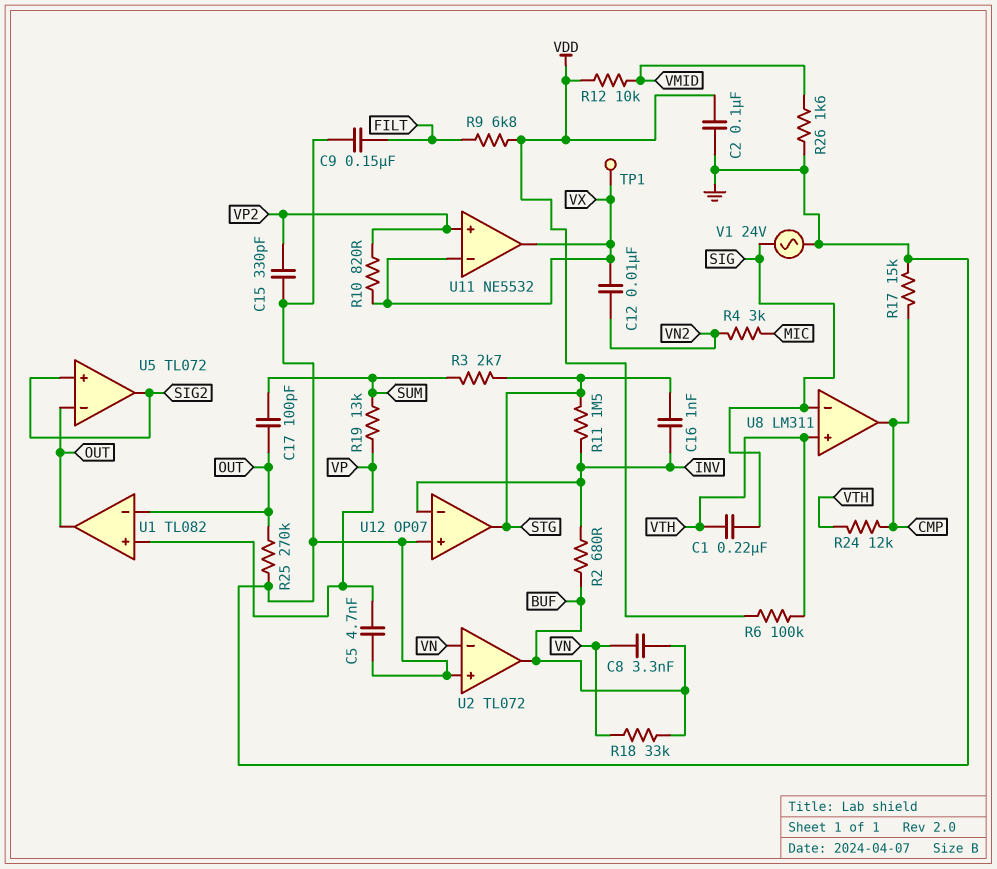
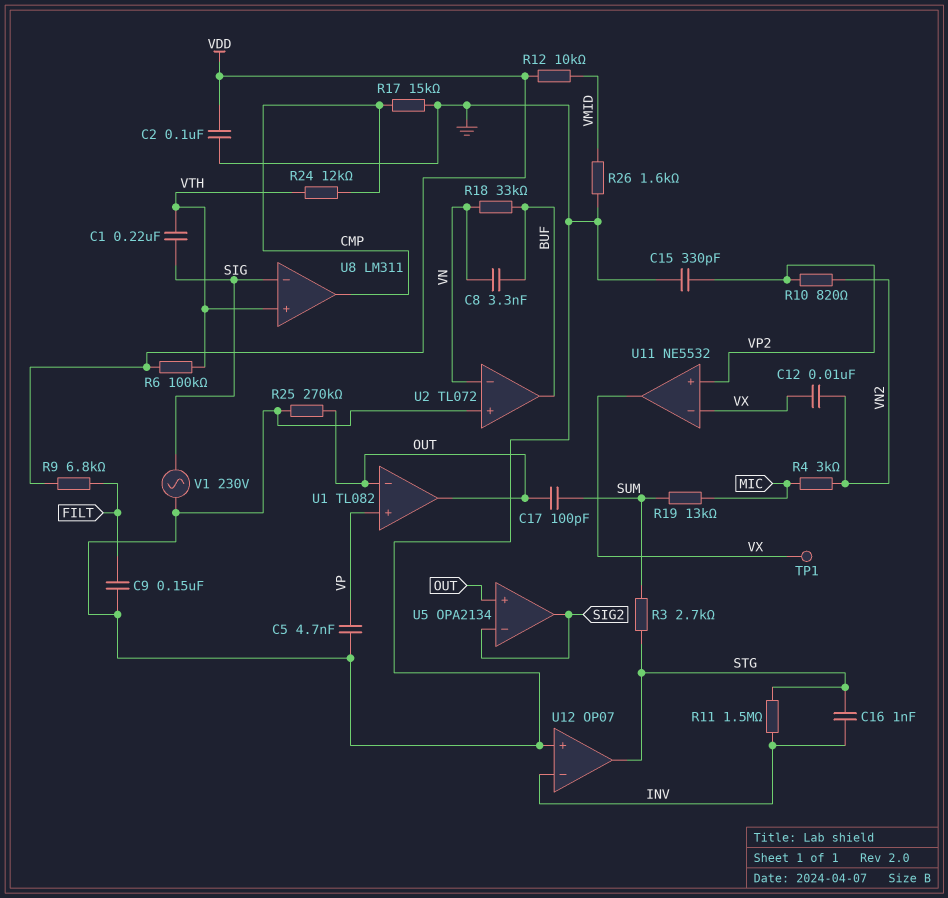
R2: 680 (BUF, INV) -> none
R10: 820 (VP2, VX) -> 820 (VN2, VP2)
R19: 13k (SUM, VP) -> 13k (MIC, SUM)
U5: TL072 -> OPA2134
U5 pin in+: SIG2 -> OUT
U5 pin in-: OUT -> SIG2
V1: AC 24V (GND, SIG) -> AC 230V (GND, SIG)

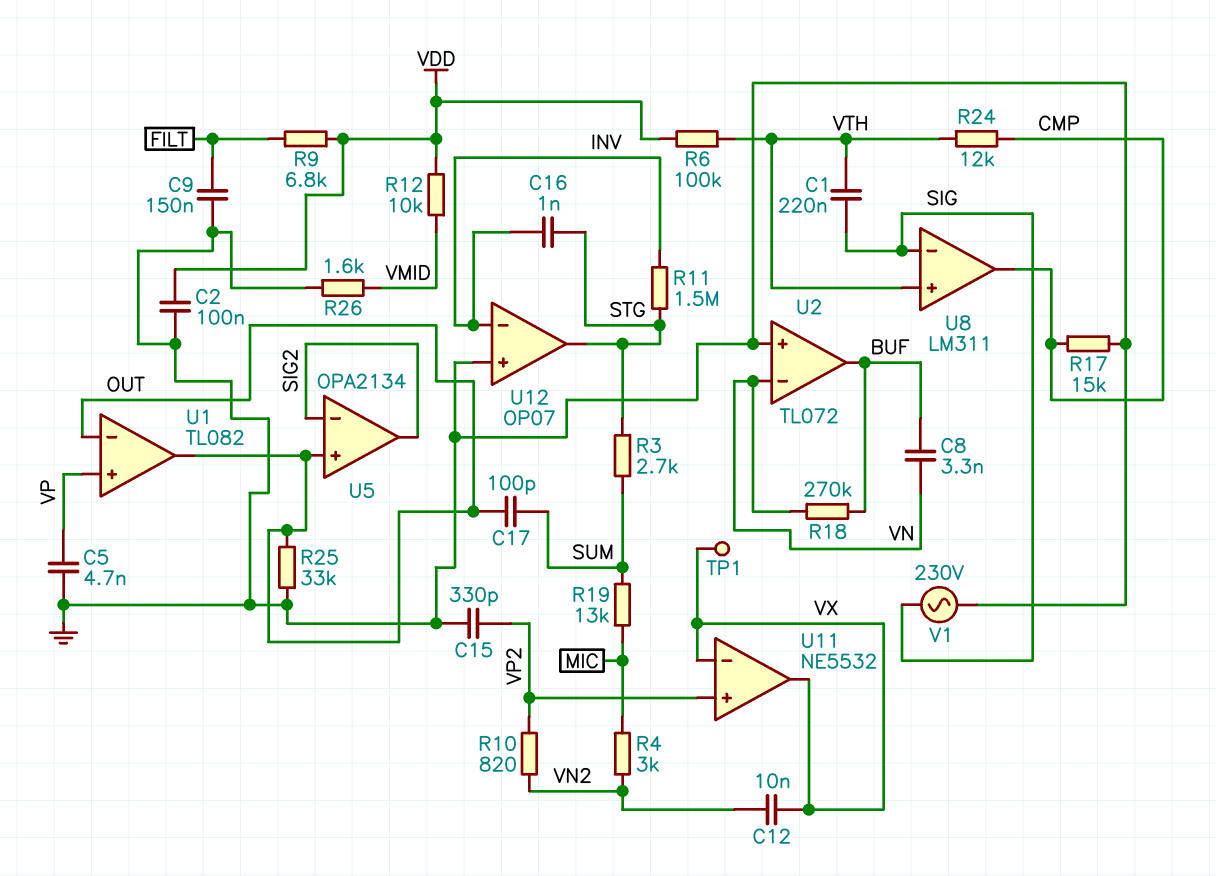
R18: 33k (BUF, VN) -> 270k (BUF, VN)
R25: 270k (GND, OUT) -> 33k (GND, OUT)

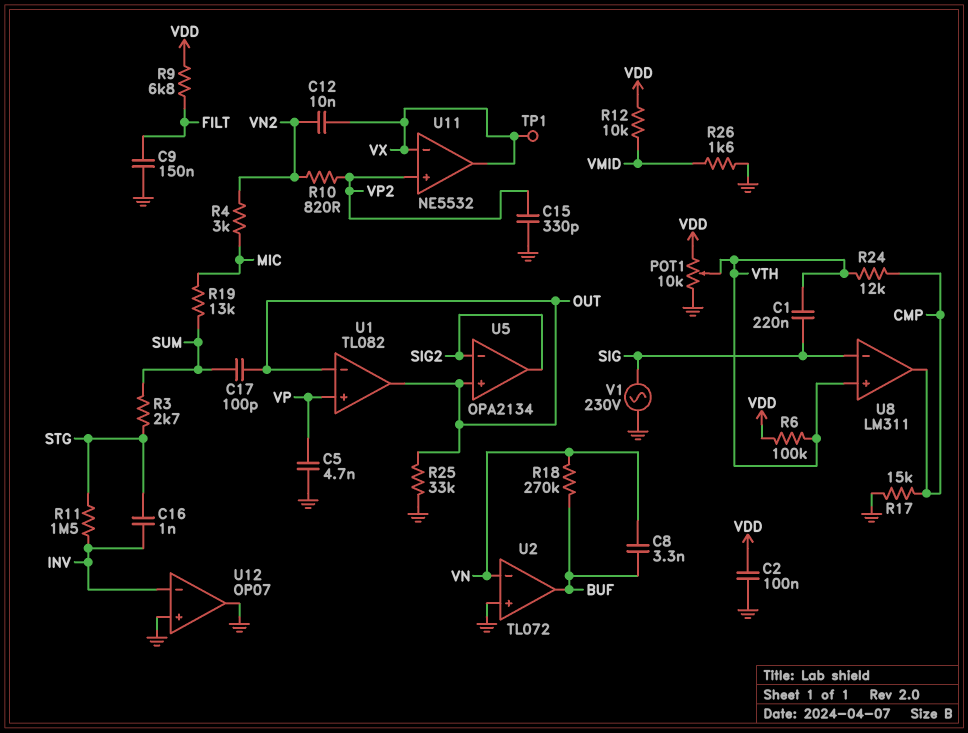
POT1: none -> 10k (GND, VDD, wiper VTH)
U12 pin out: STG -> GND

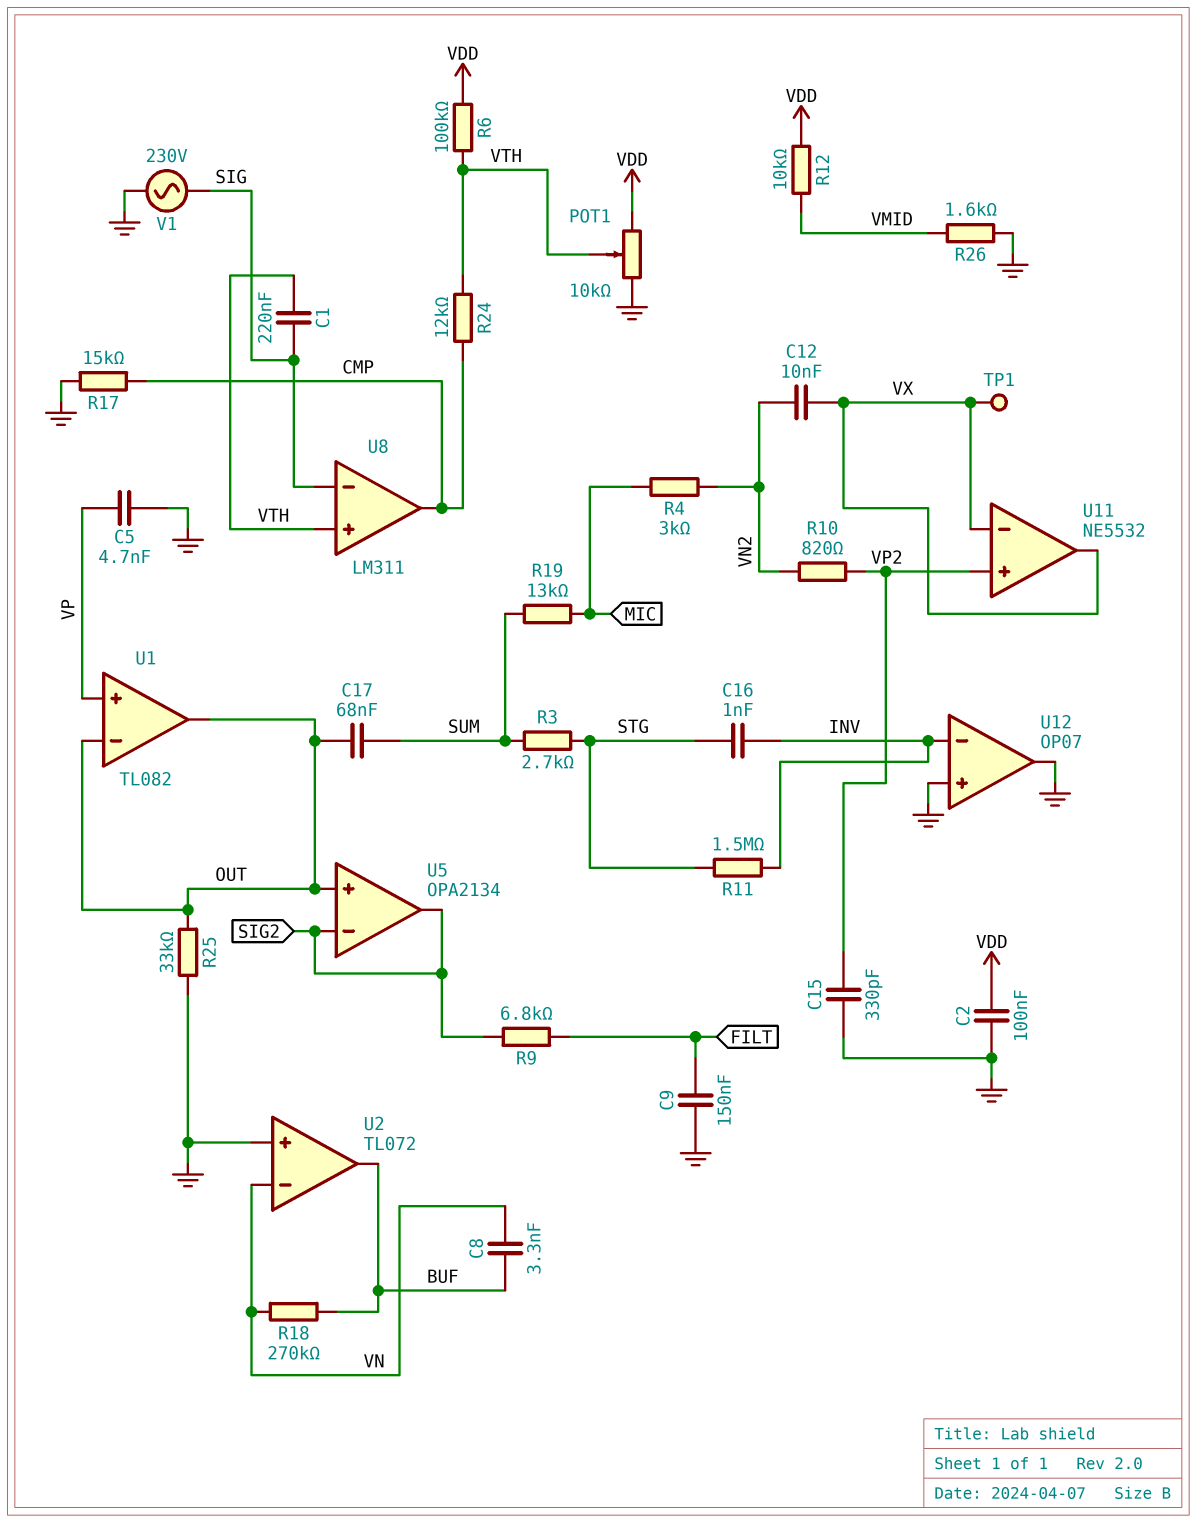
C17: 100pF (OUT, SUM) -> 68nF (OUT, SUM)
R9: 6.8k (FILT, VDD) -> 6.8k (FILT, SIG2)

